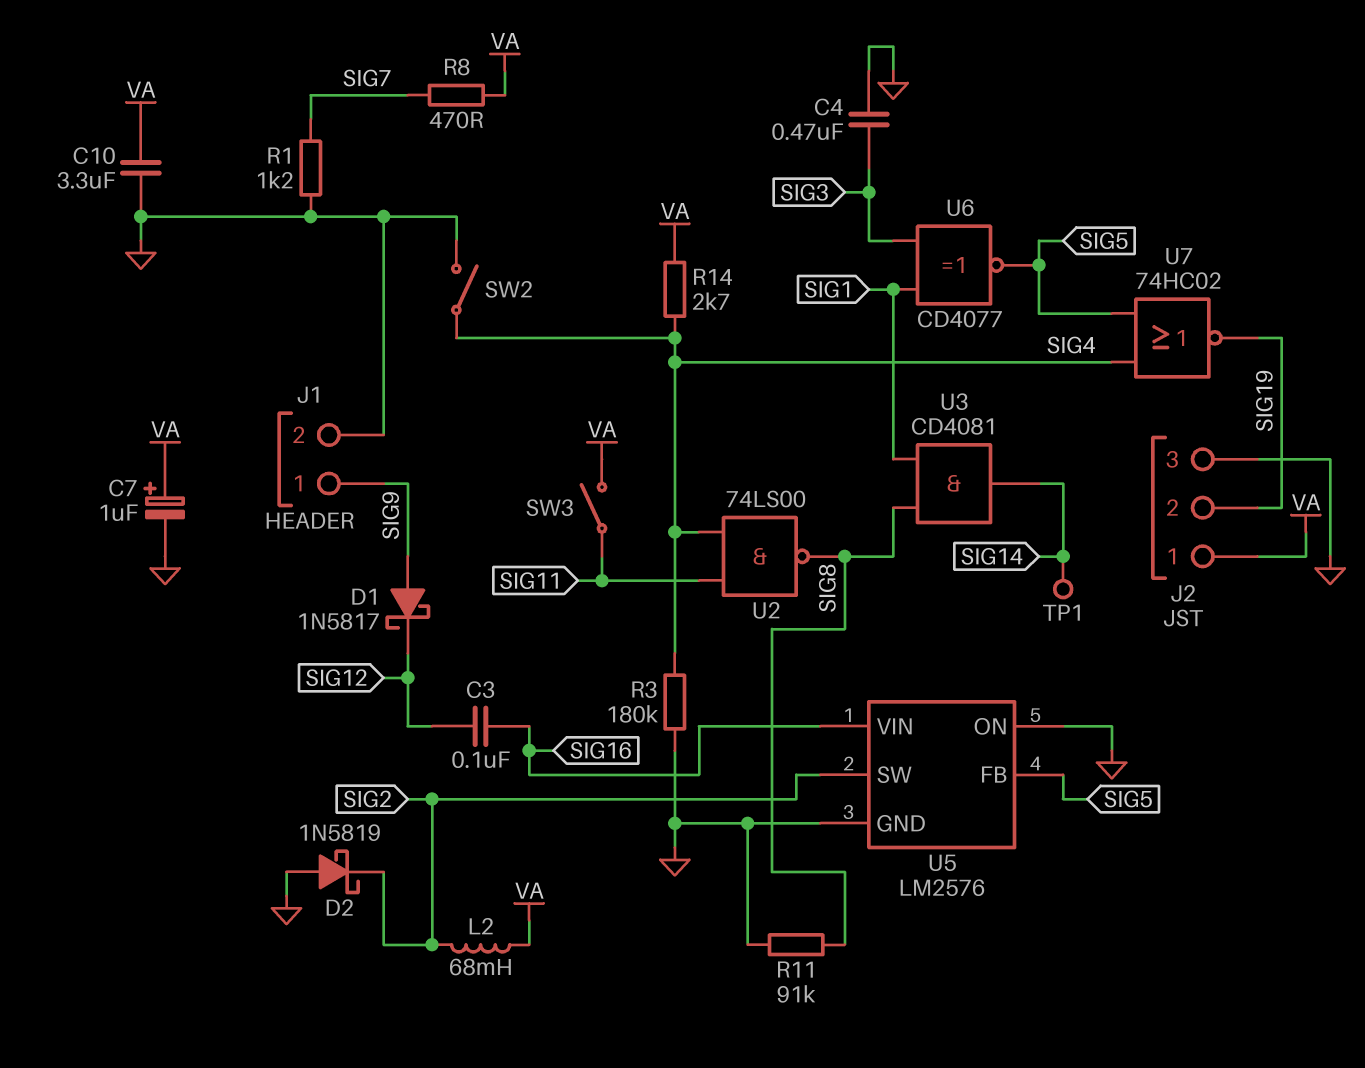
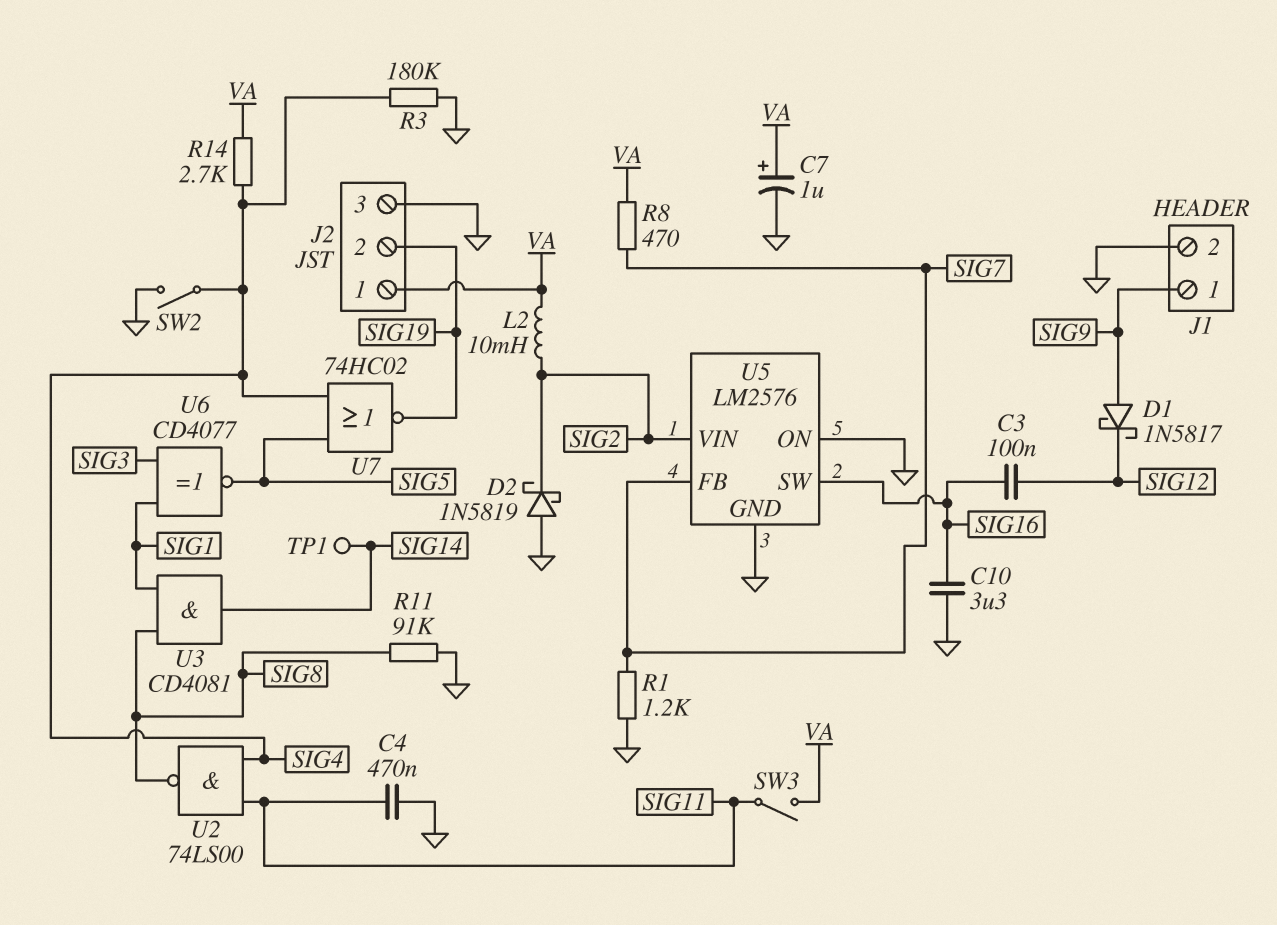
C4: 470nF (GND, SIG3) -> 470nF (GND, SIG11)
C10: 3.3uF (GND, VA) -> 3.3uF (GND, SIG16)
L2: 68mH (SIG2, VA) -> 10mH (SIG2, VA)
U5 pin FB: SIG5 -> SIG7
U5 pin SW: SIG2 -> SIG16
U5 pin VIN: SIG16 -> SIG2

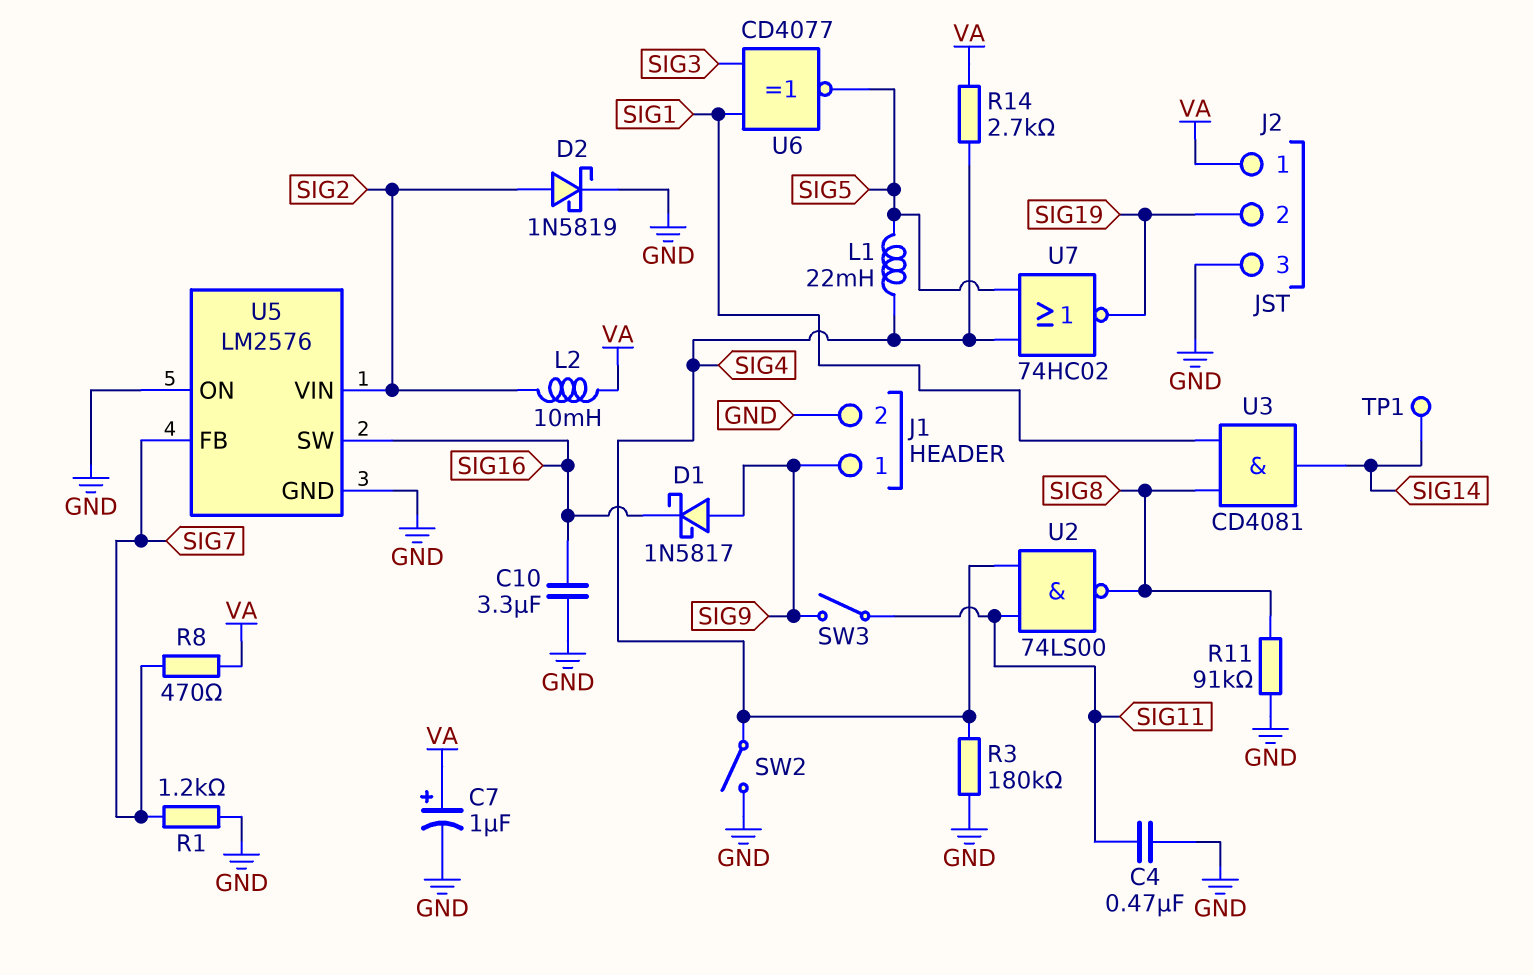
C3: 100nF (SIG12, SIG16) -> none
D1: schottky 1N5817 (A SIG9, K SIG12) -> schottky 1N5817 (A SIG9, K SIG16)
D2: schottky 1N5819 (A GND, K SIG2) -> schottky 1N5819 (A SIG2, K GND)
L1: none -> 22mH (SIG4, SIG5)
SW3: switch (SIG11, VA) -> switch (SIG9, SIG11)

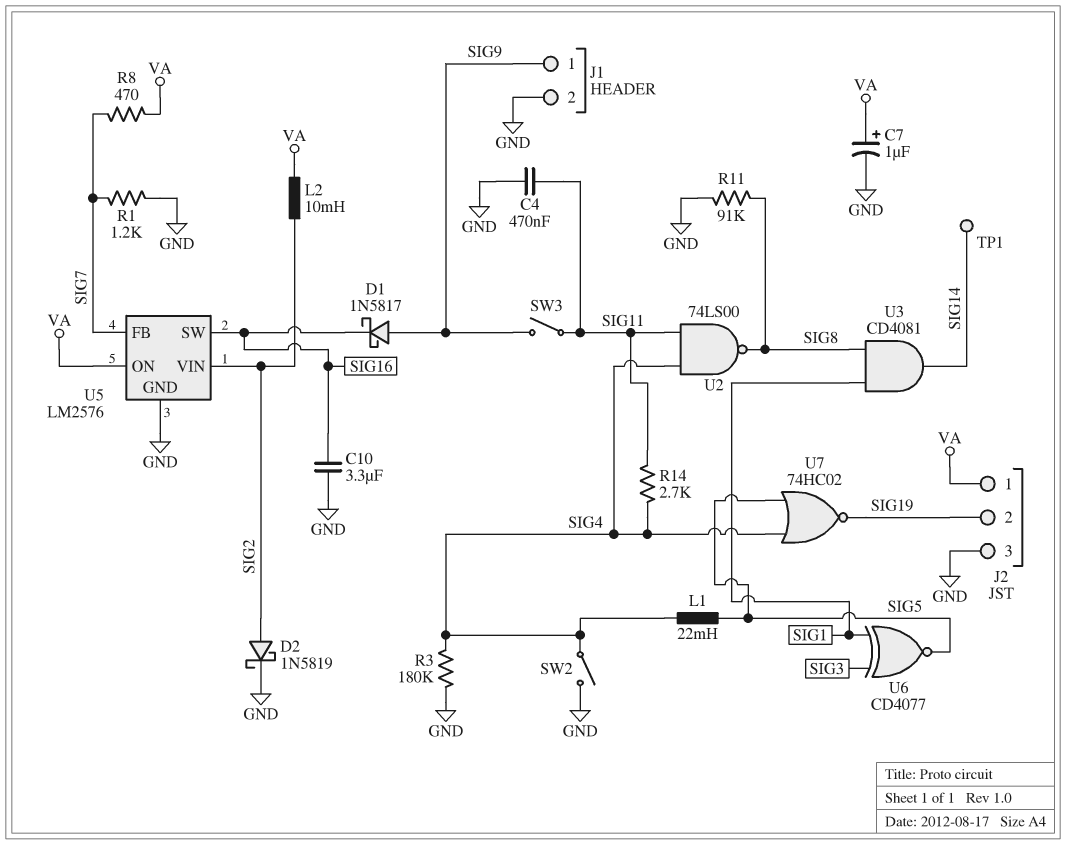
R14: 2.7k (SIG4, VA) -> 2.7k (SIG4, SIG11)
U5 pin ON: GND -> VA

